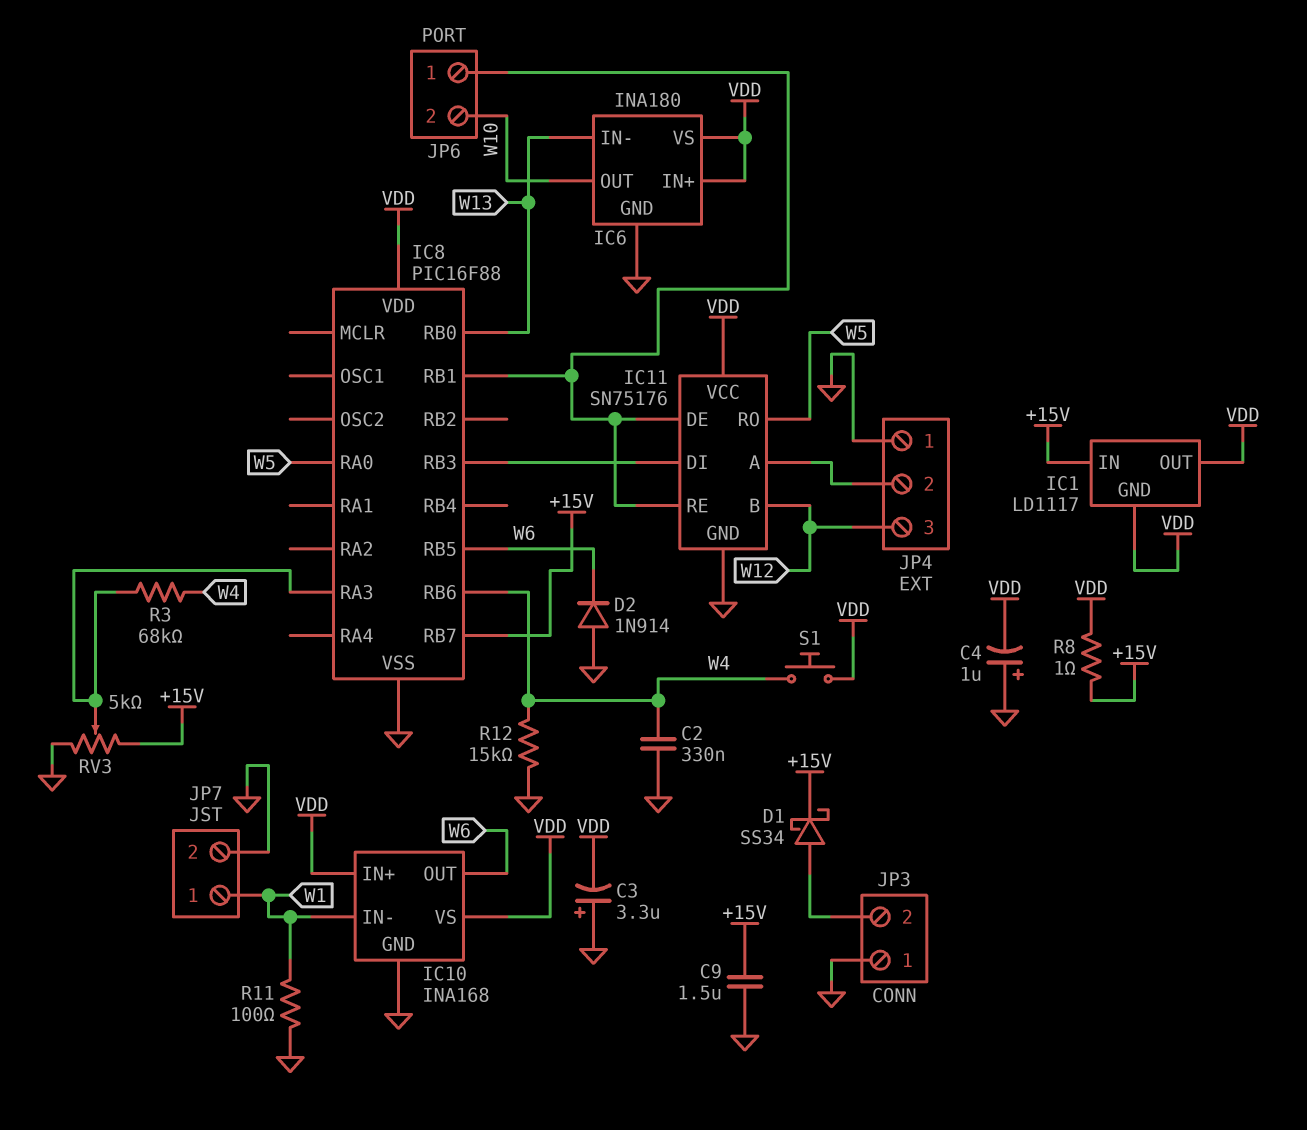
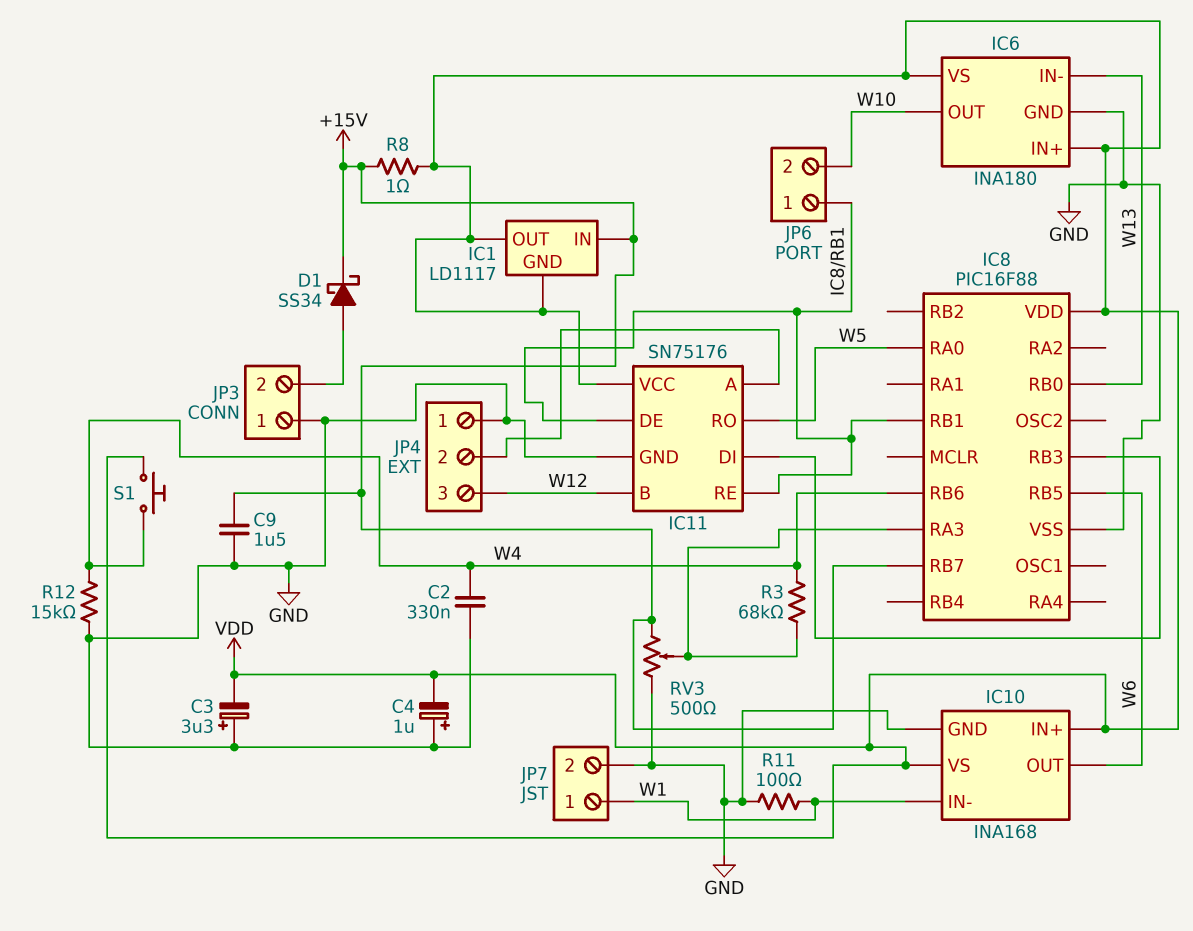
D2: diode 1N914 (A GND, K W6) -> none
RV3: 5k (+15V, GND, wiper IC8/RA3) -> 500 (+15V, GND, wiper IC8/RA3)

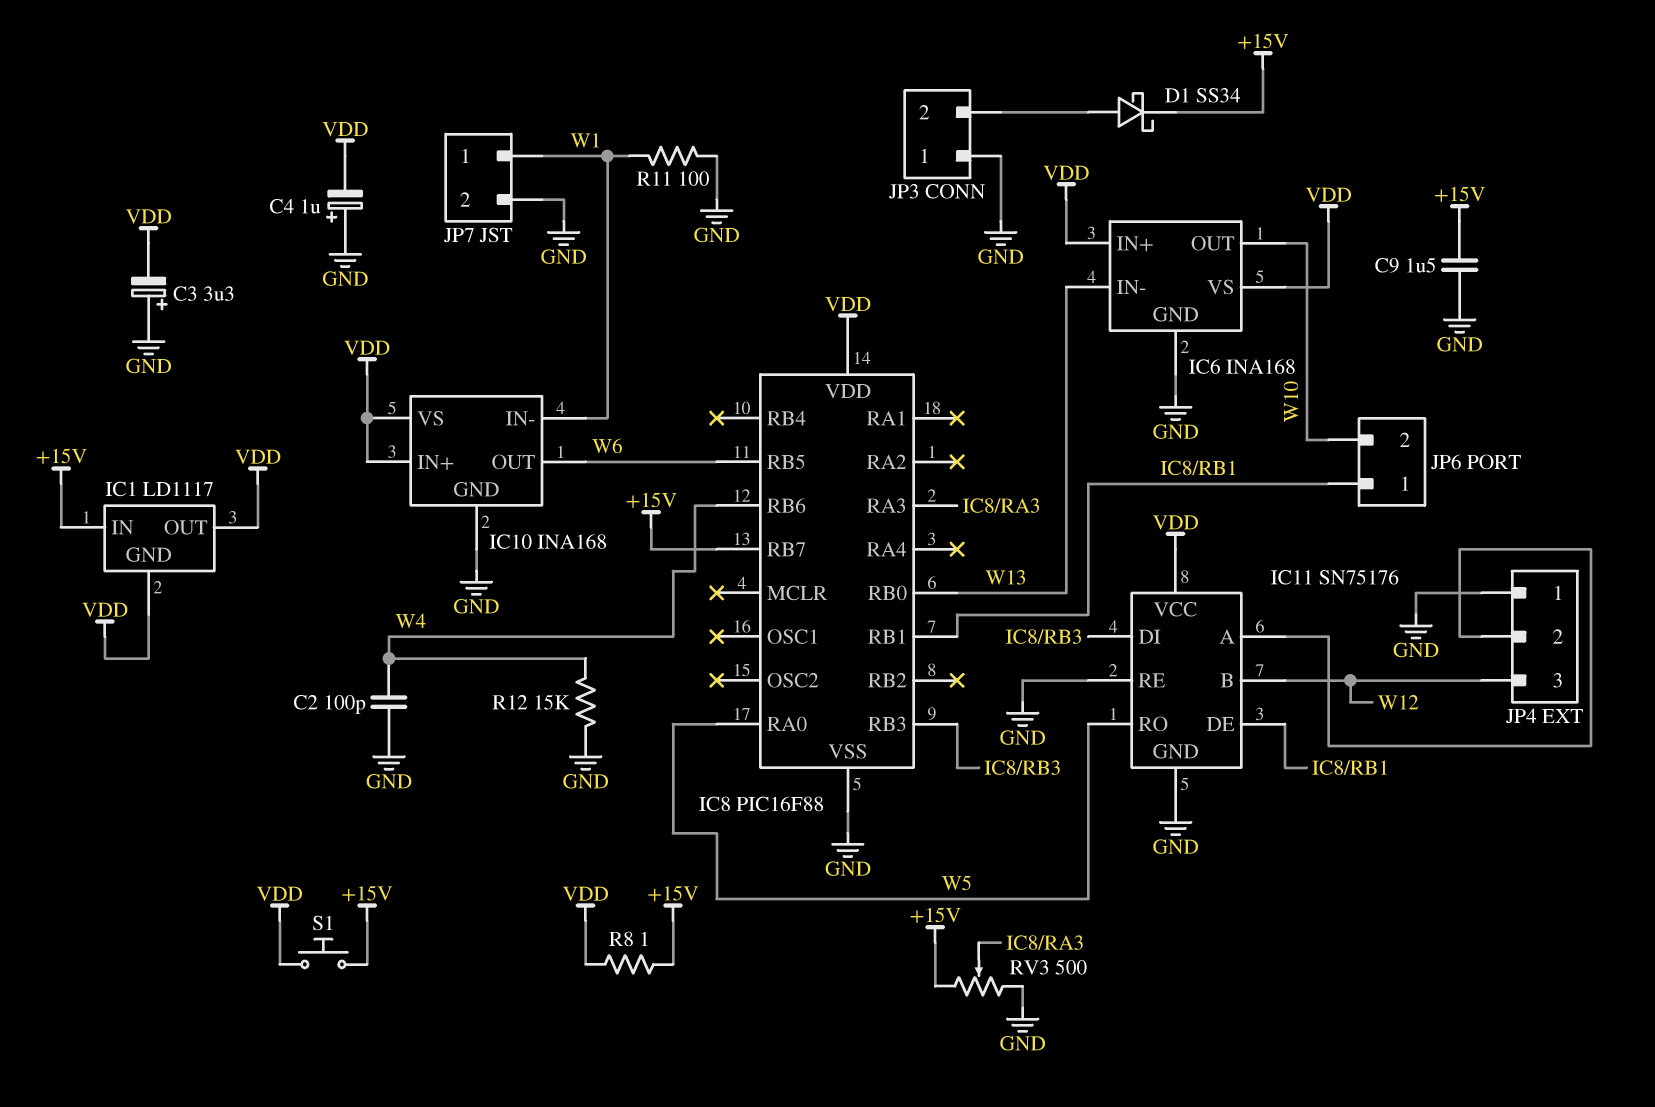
C2: 330nF (GND, W4) -> 100pF (GND, W4)
IC6: INA180 -> INA168
IC11 pin RE: IC8/RB1 -> GND
R3: 68k (IC8/RA3, W4) -> none
S1: button (VDD, W4) -> button (+15V, VDD)

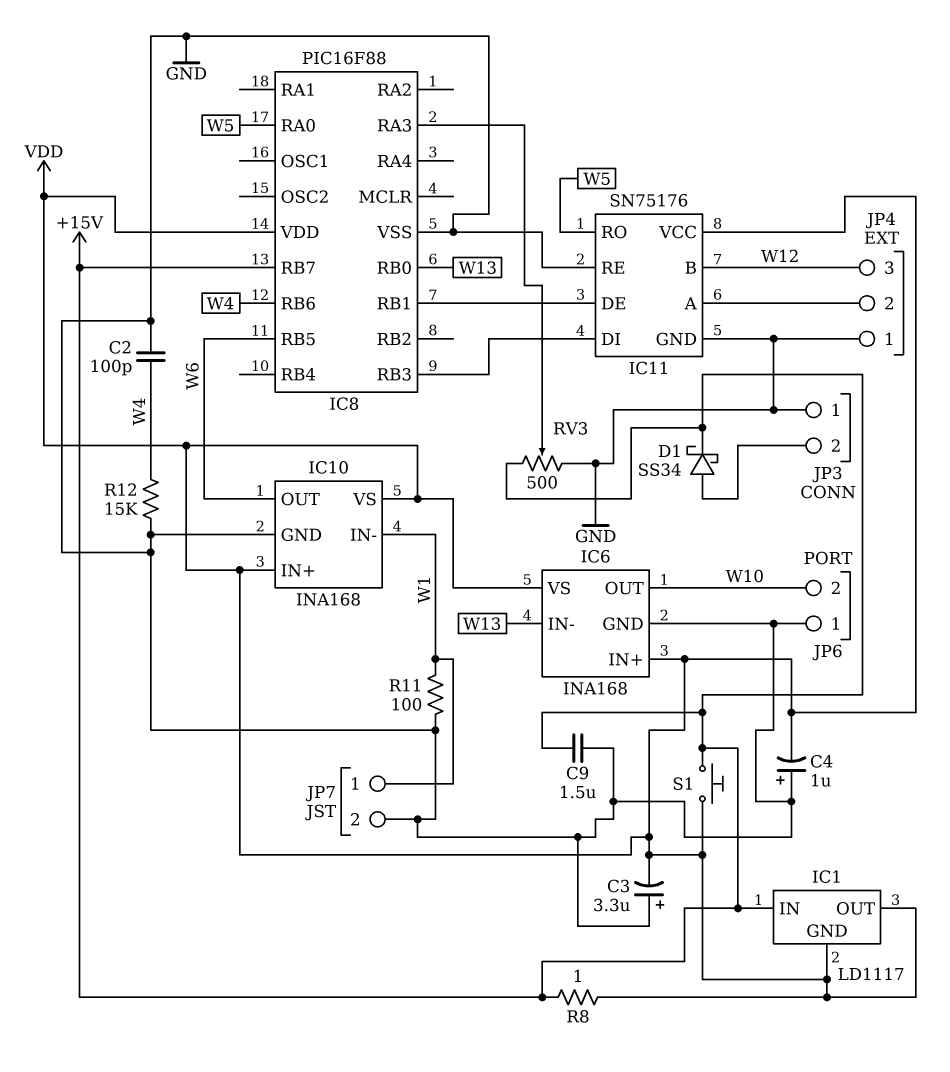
JP6 pin 1: IC8/RB1 -> GND

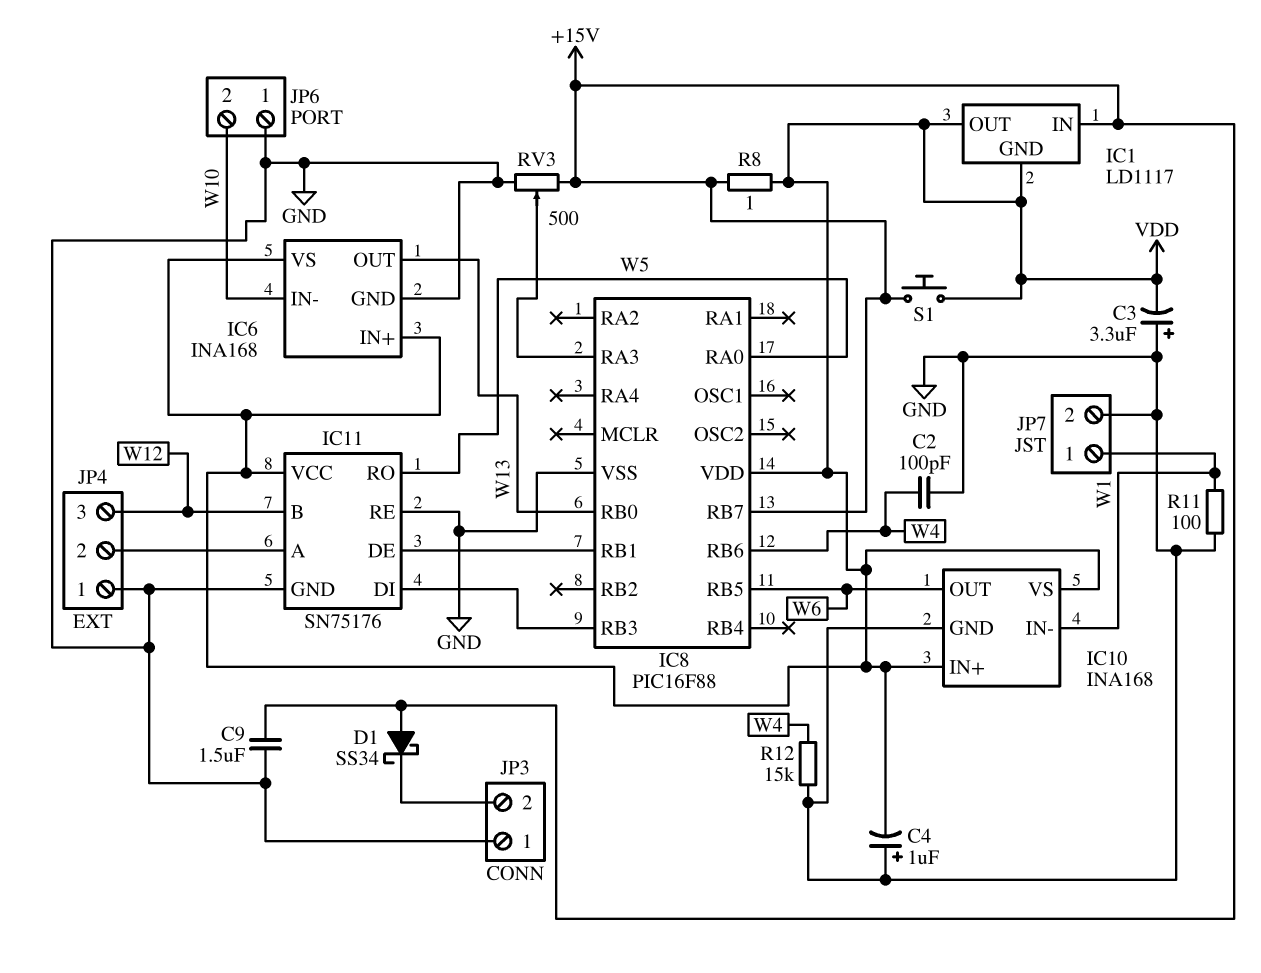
D1: schottky SS34 (A JP3/2, K +15V) -> schottky SS34 (A +15V, K JP3/2)
IC6 pin IN-: W13 -> W10
IC6 pin OUT: W10 -> W13

